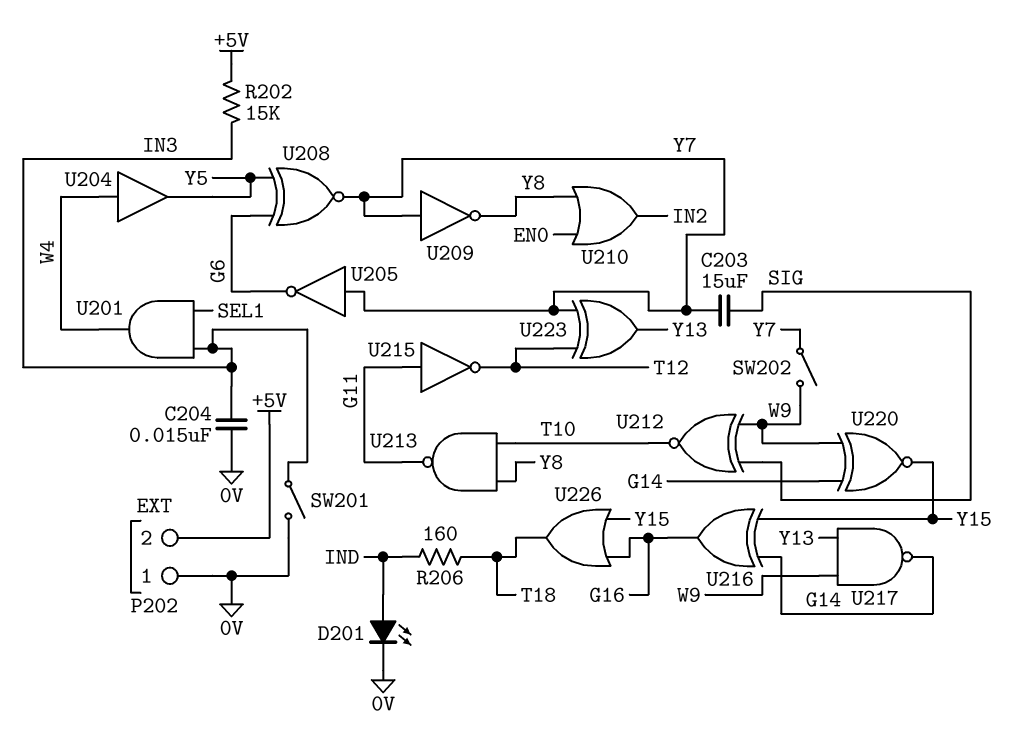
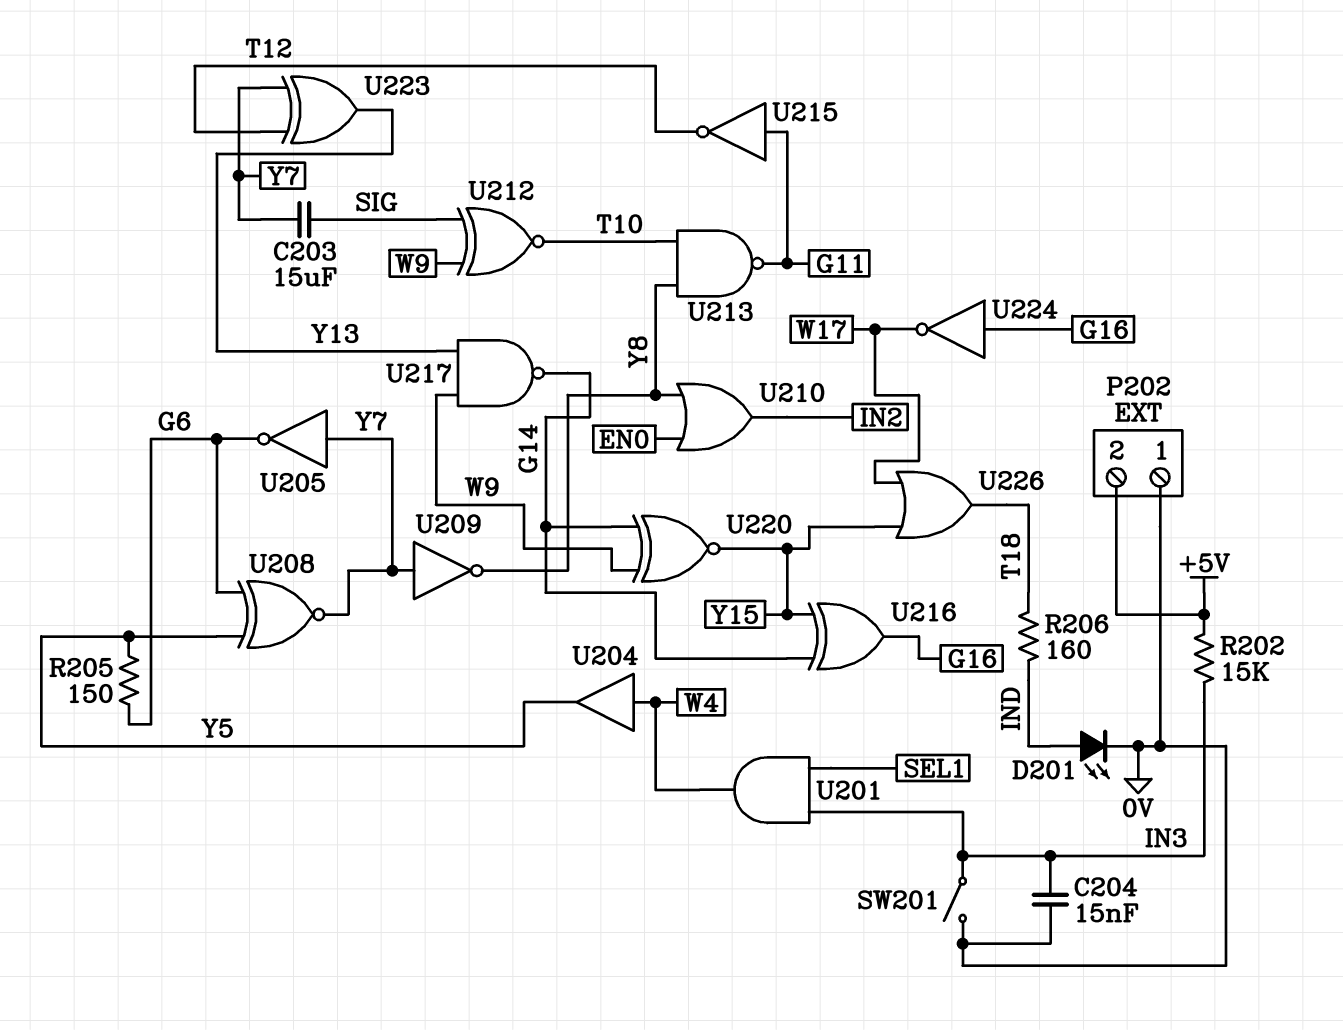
R205: none -> 150 (G6, Y5)
SW202: switch (W9, Y7) -> none
U224: none -> NOT (in G16, out W17)
U226: OR (in G16, in Y15, out T18) -> OR (in W17, in Y15, out T18)

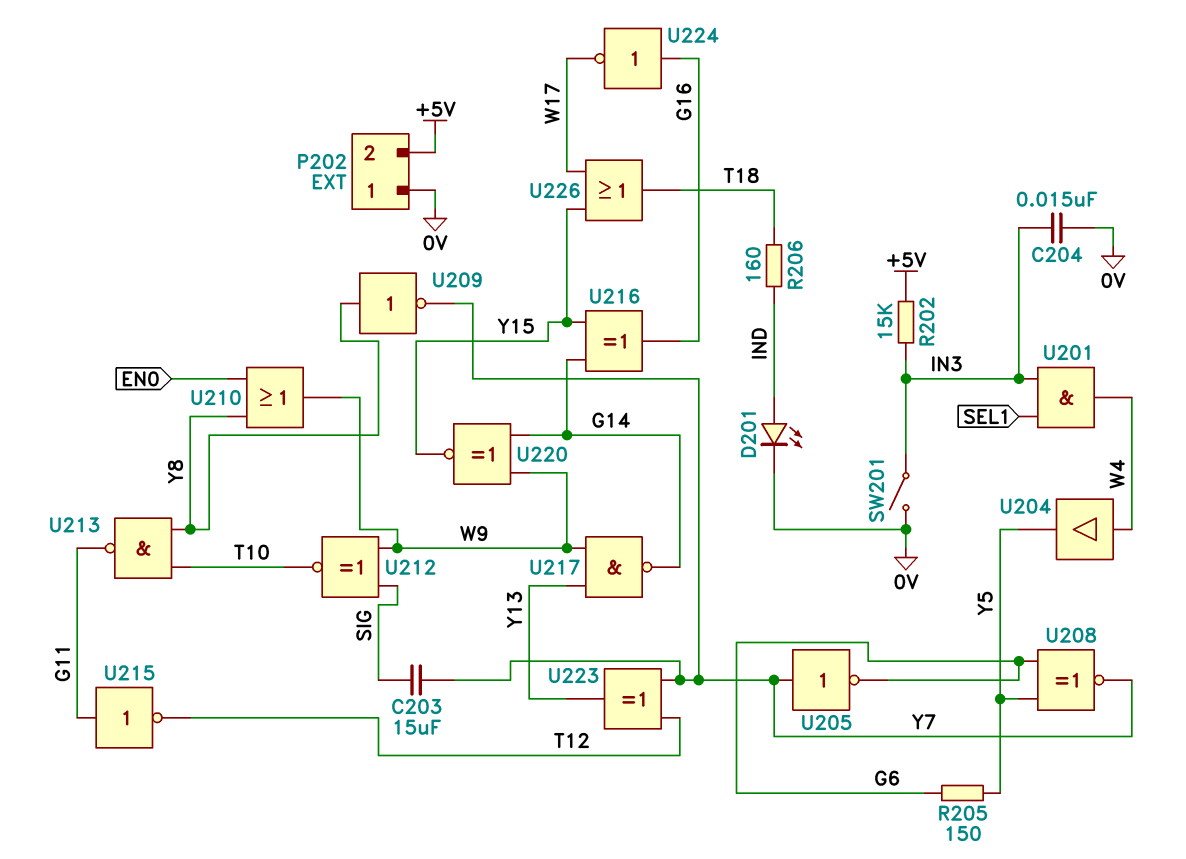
U209: NOT (in Y7, out Y8) -> NOT (in Y8, out Y7)
U210: OR (in EN0, in Y8, out IN2) -> OR (in EN0, in Y8, out W9)

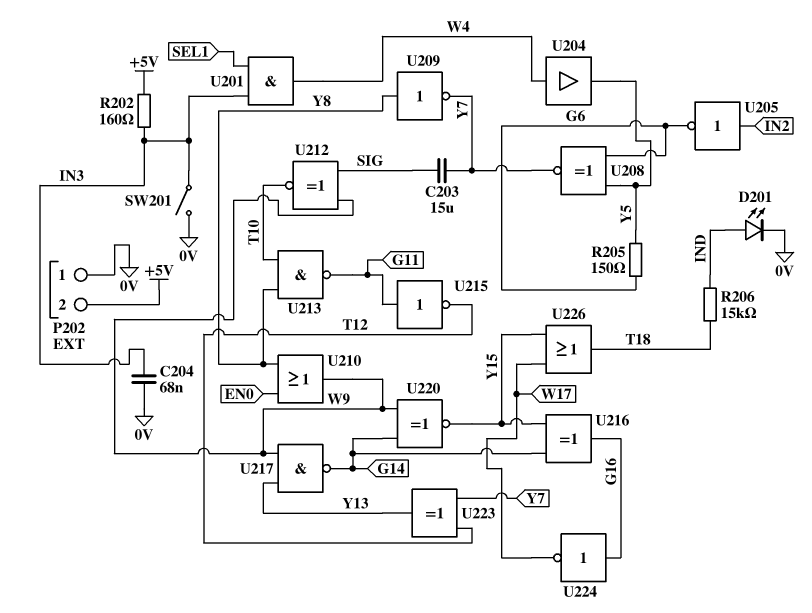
C204: 15nF (0V, IN3) -> 68nF (0V, IN3)
R202: 15k (+5V, IN3) -> 160 (+5V, IN3)
R206: 160 (IND, T18) -> 15k (IND, T18)
U205: NOT (in Y7, out G6) -> NOT (in IN2, out G6)

